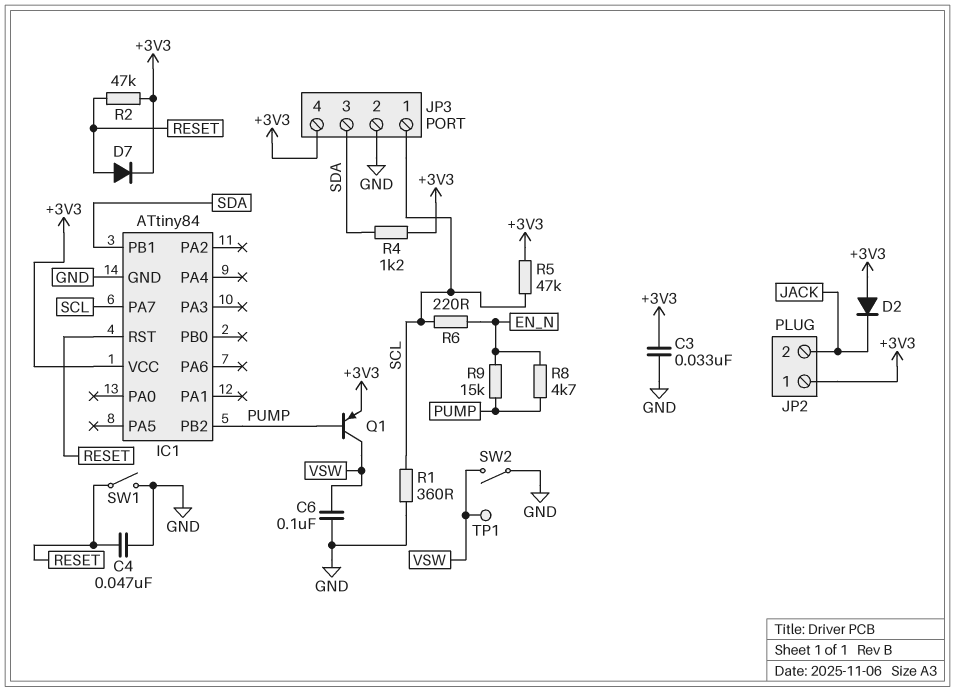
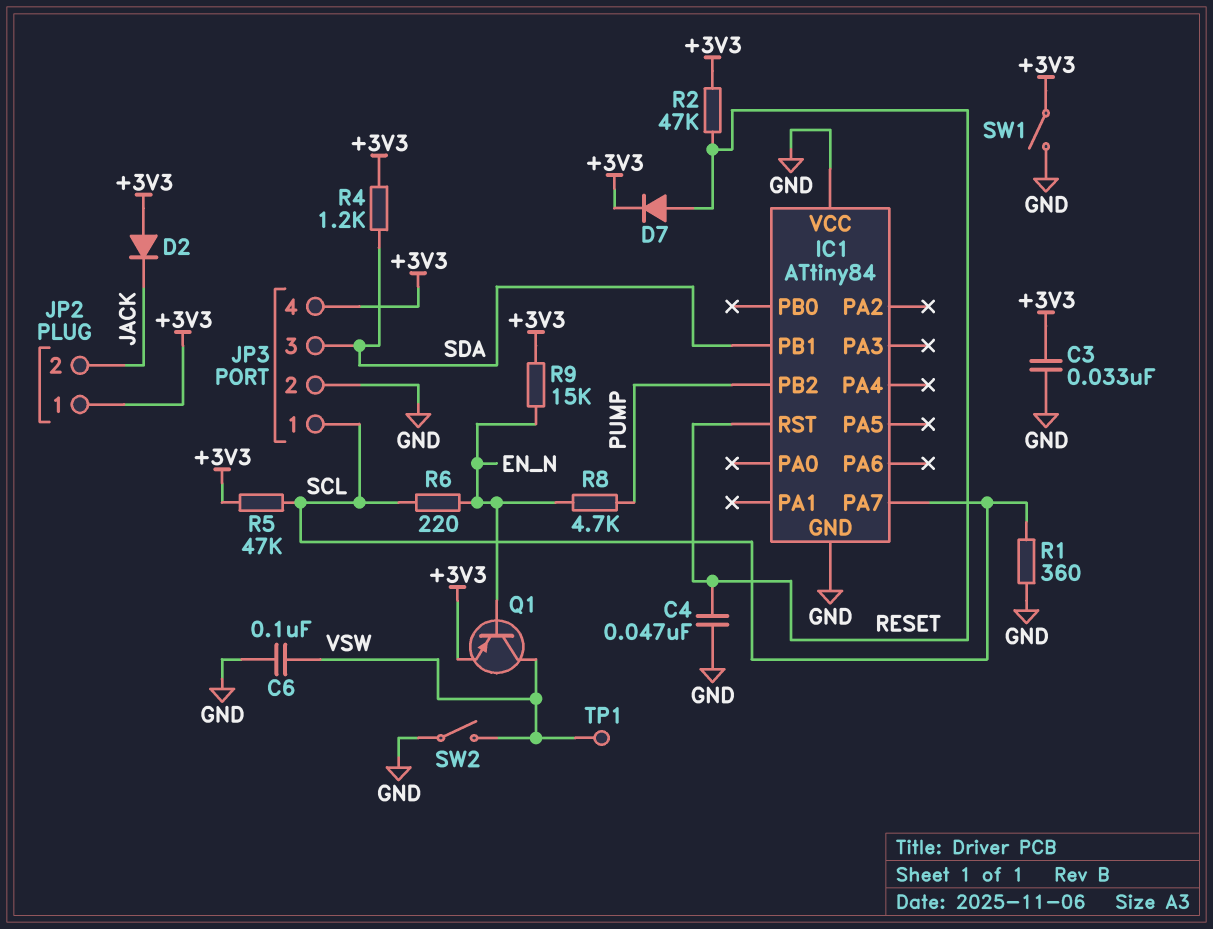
IC1 pin VCC: +3V3 -> GND
Q1: PNP (B PUMP, C VSW, E +3V3) -> PNP (B EN_N, C VSW, E +3V3)
R9: 15k (EN_N, PUMP) -> 15k (+3V3, EN_N)
SW1: switch (GND, RESET) -> switch (+3V3, GND)

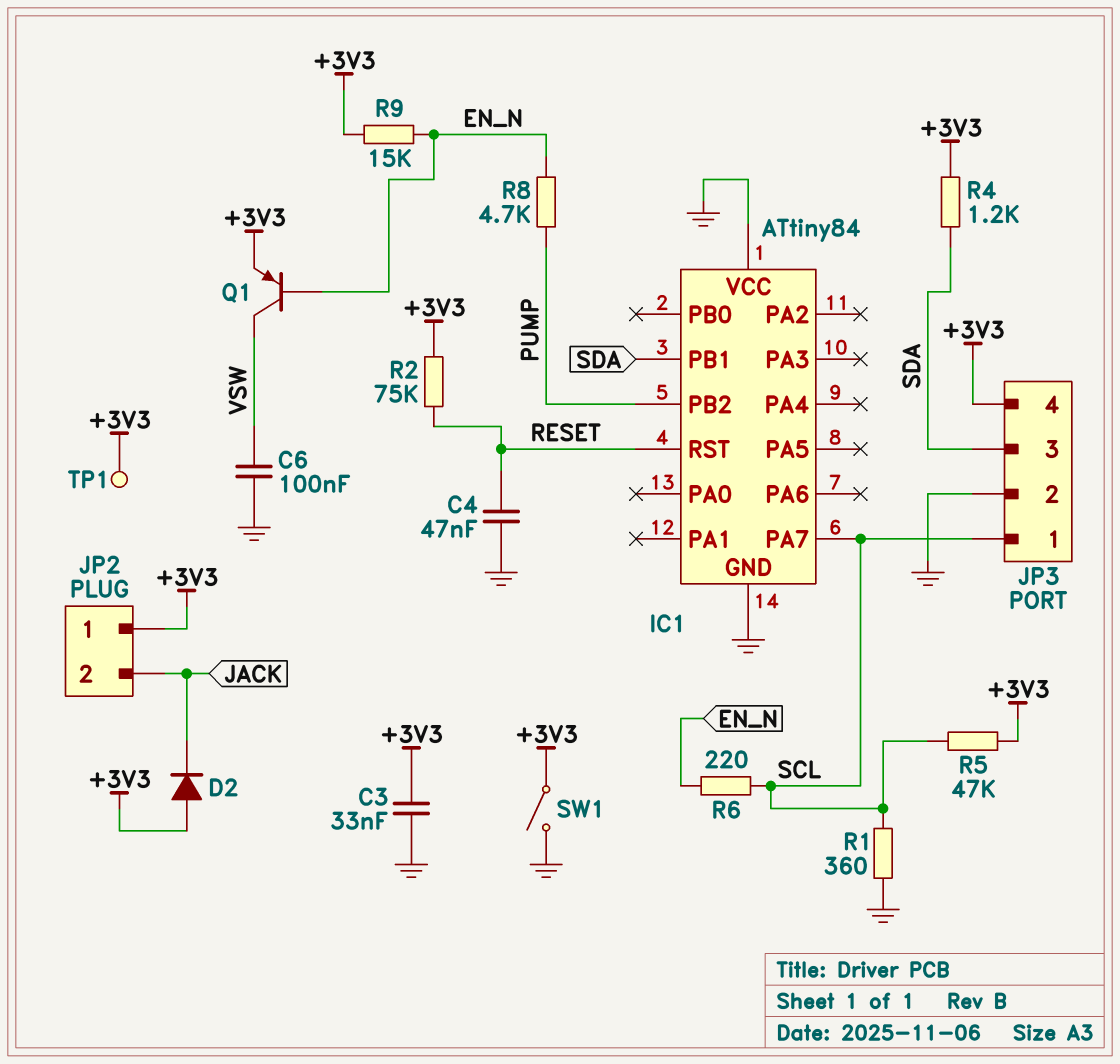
D7: diode (A RESET, K +3V3) -> none
R2: 47k (+3V3, RESET) -> 75k (+3V3, RESET)
SW2: switch (GND, VSW) -> none
TP1: test point (VSW) -> test point (+3V3)

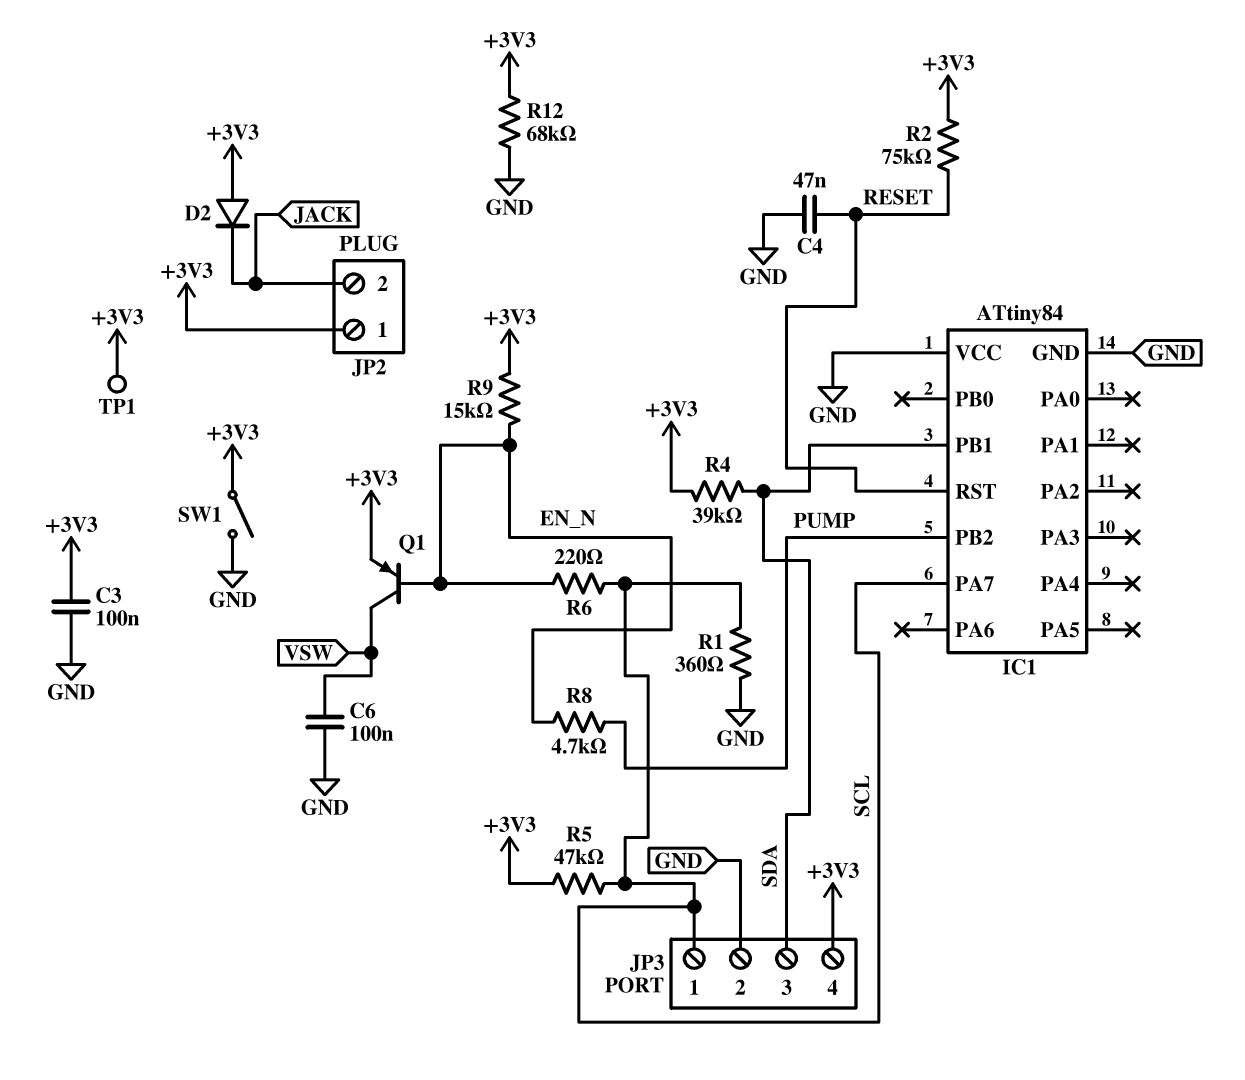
C3: 33nF (+3V3, GND) -> 100nF (+3V3, GND)
R4: 1.2k (+3V3, SDA) -> 39k (+3V3, SDA)
R12: none -> 68k (+3V3, GND)

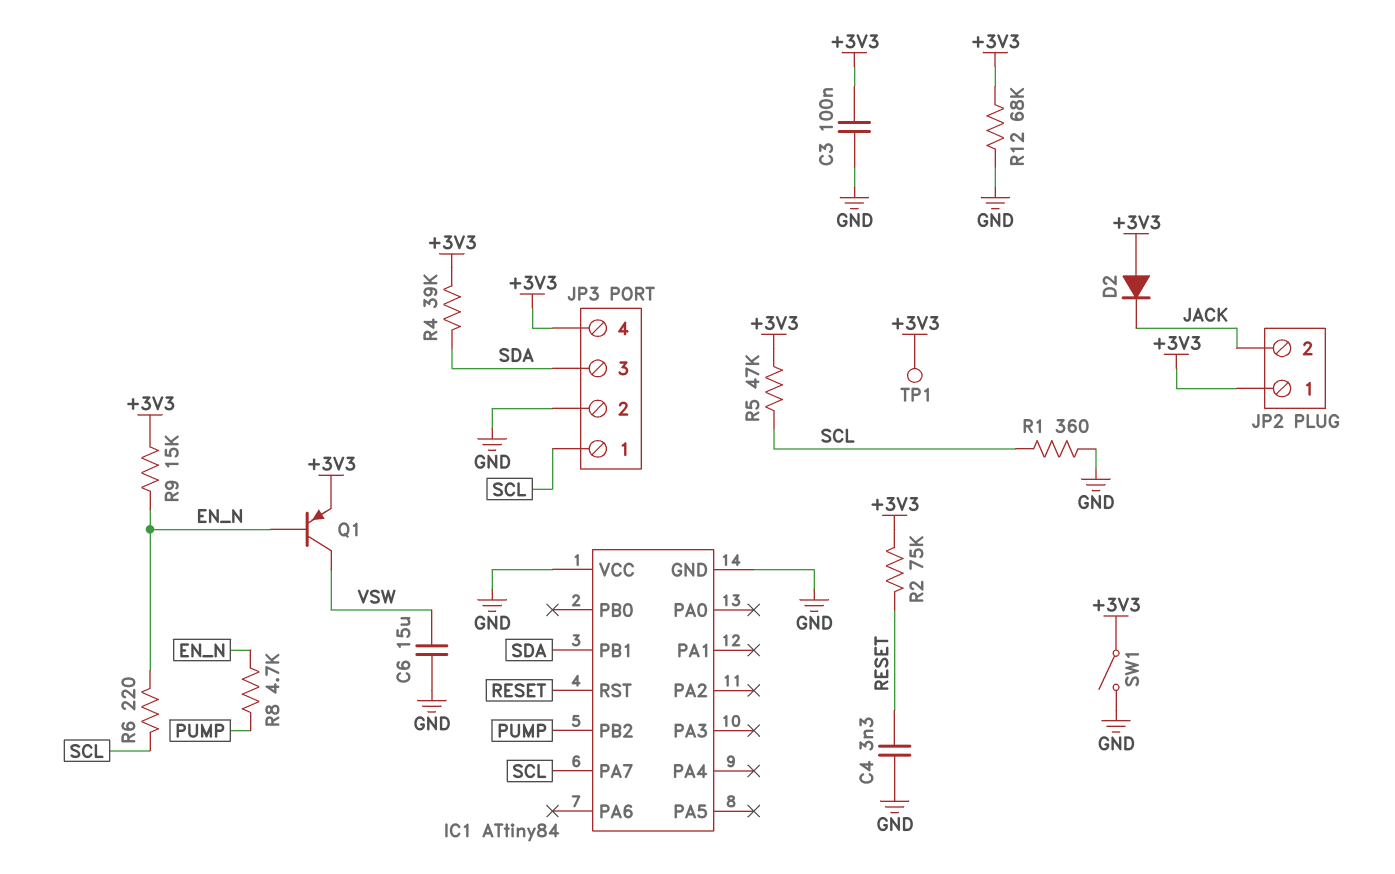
C4: 47nF (GND, RESET) -> 3.3nF (GND, RESET)
C6: 100nF (GND, VSW) -> 15uF (GND, VSW)

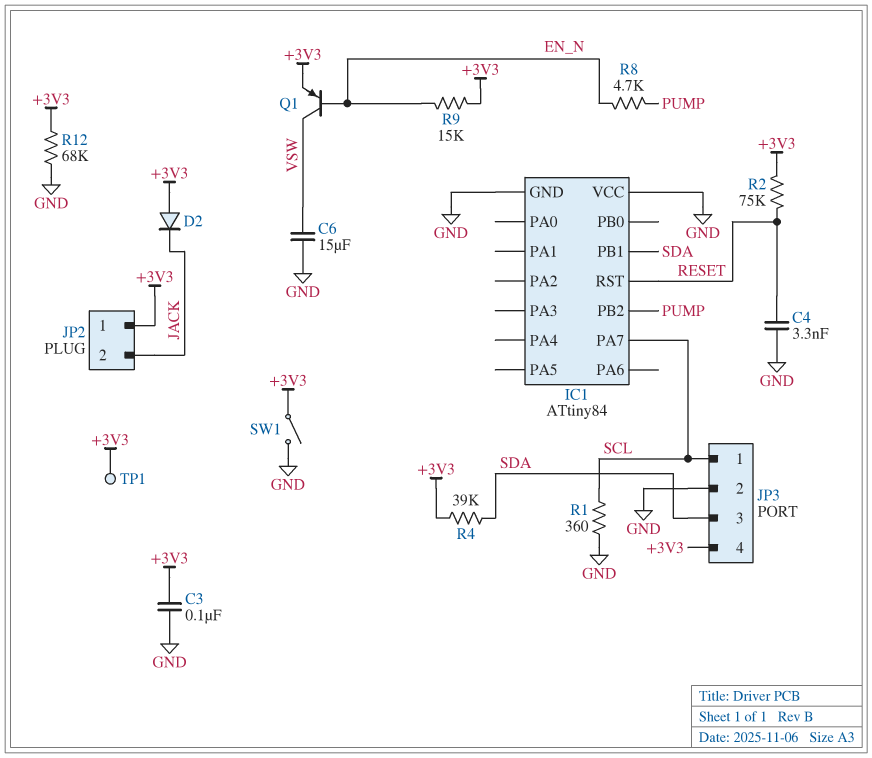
R5: 47k (+3V3, SCL) -> none
R6: 220 (EN_N, SCL) -> none

